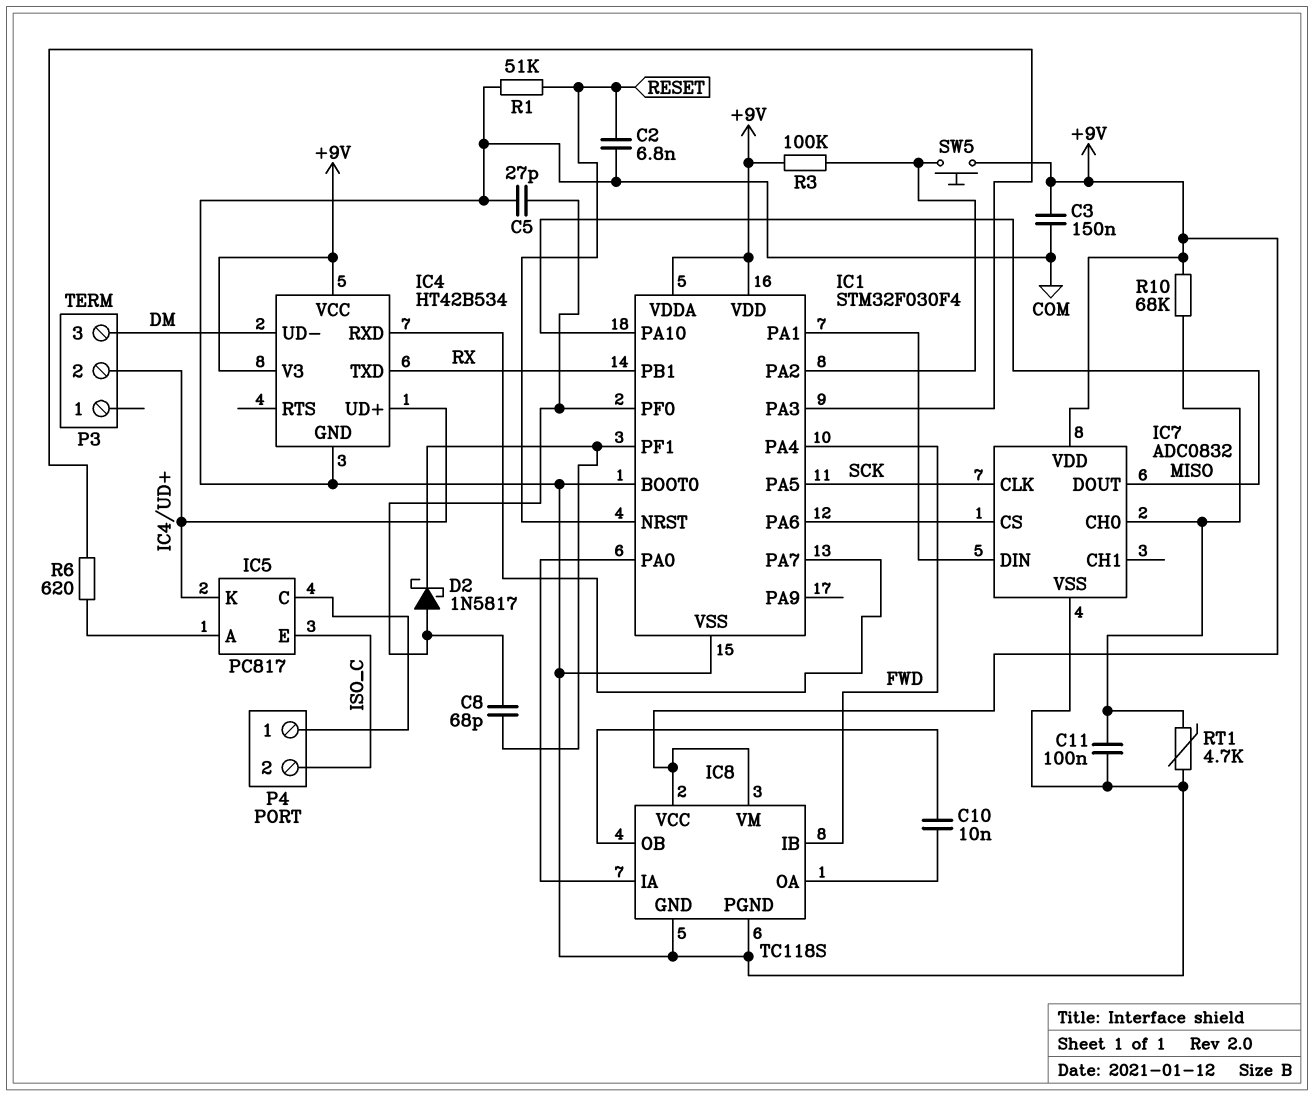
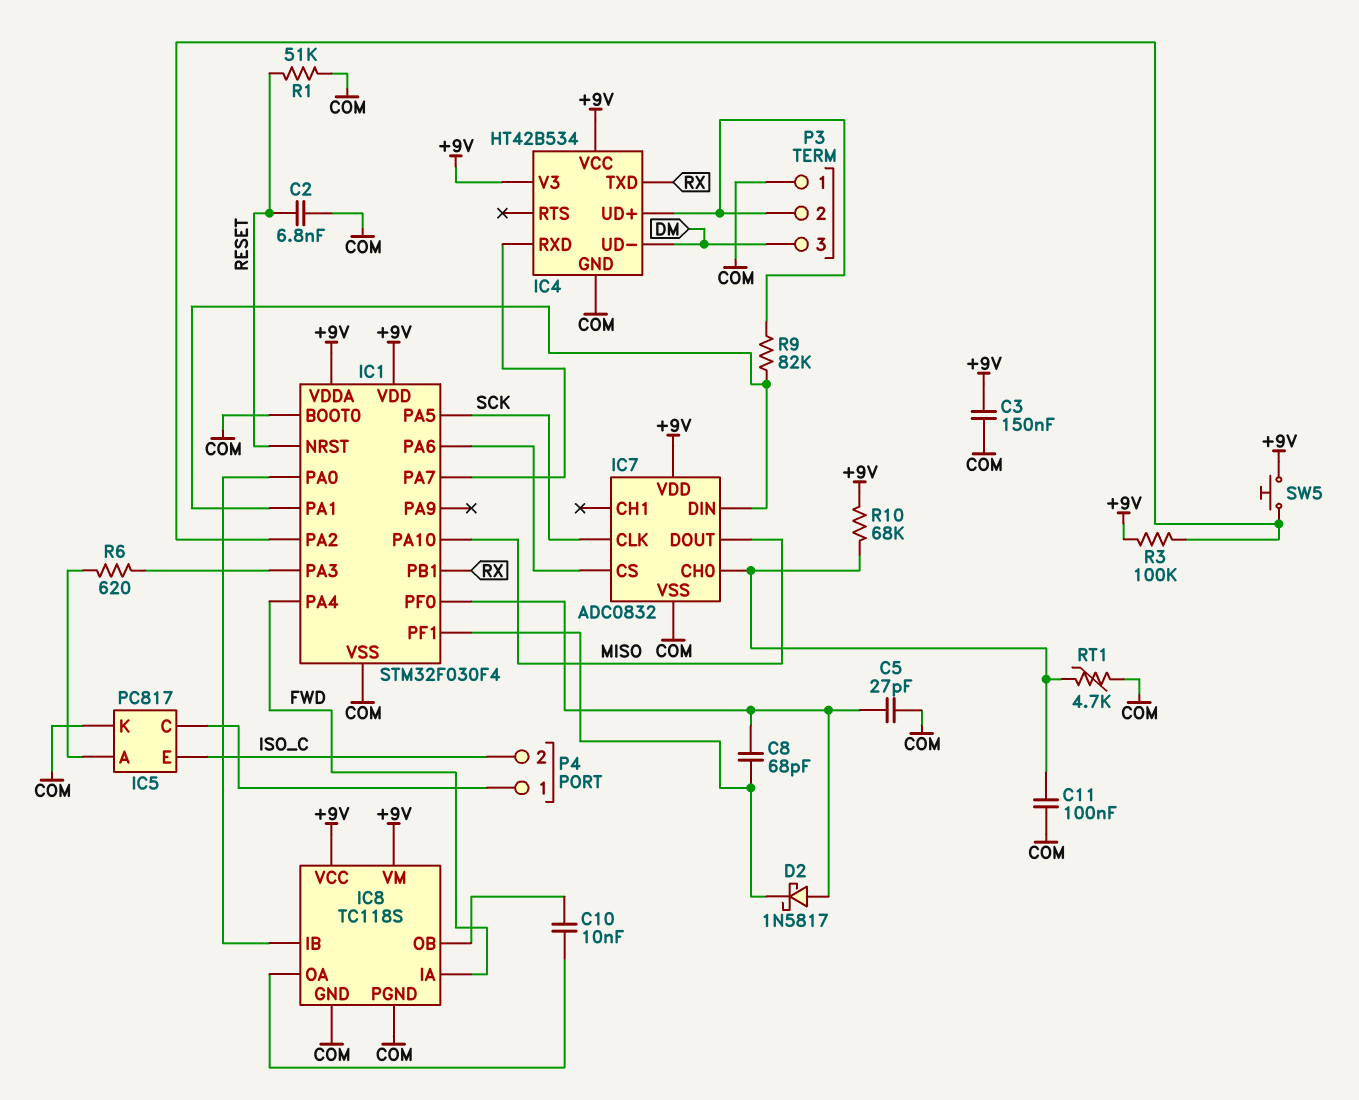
IC5 pin K: IC4/UD+ -> COM
IC8 pin IA: IC1/PA0 -> FWD
IC8 pin IB: FWD -> IC1/PA0
P3 pin 1: none -> COM
R9: none -> 82k (IC1/PA1, IC4/UD+)

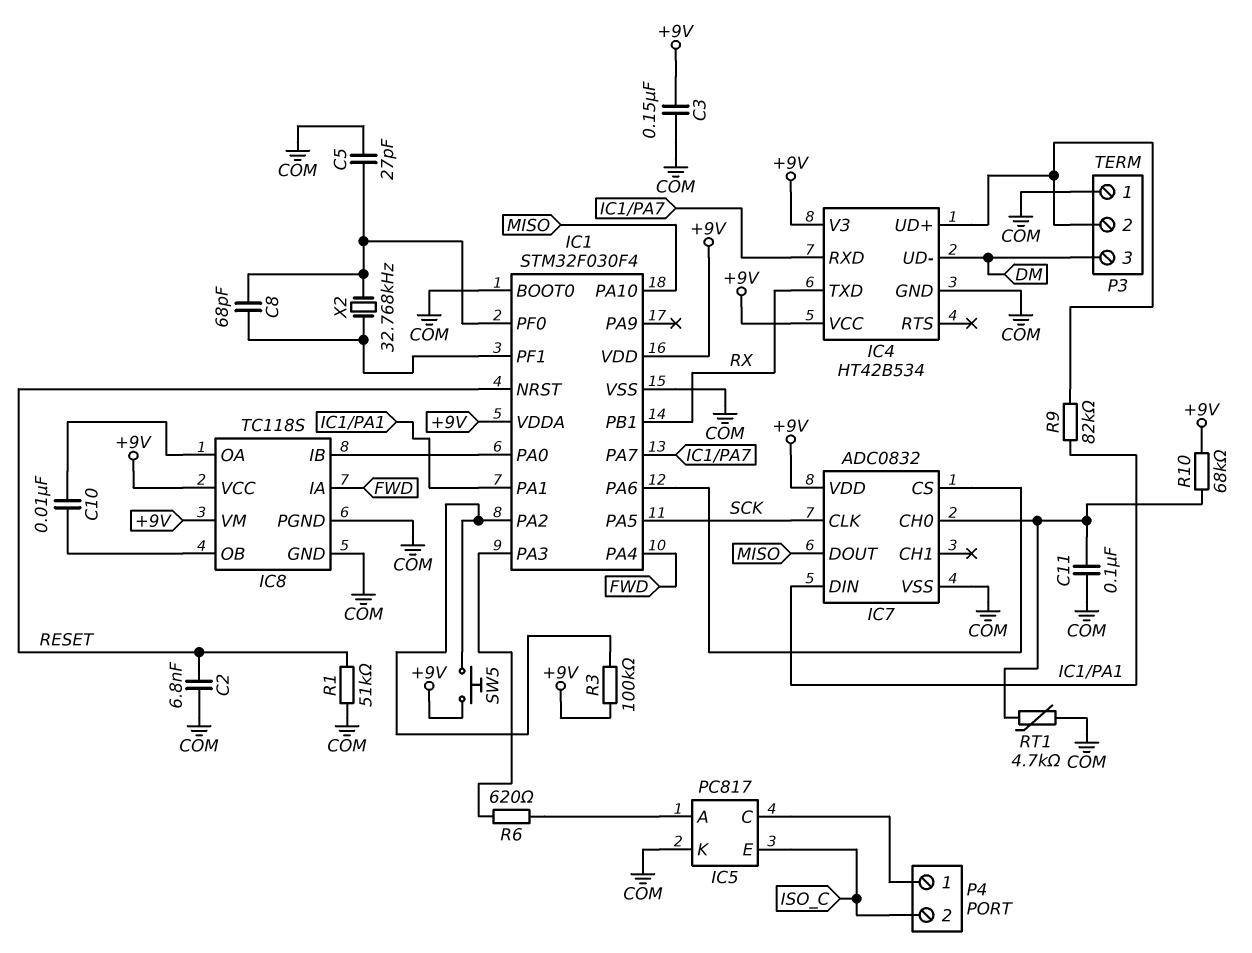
D2: schottky 1N5817 (A IC1/PF0, K IC1/PF1) -> none
X2: none -> 32.768kHz (IC1/PF0, IC1/PF1)

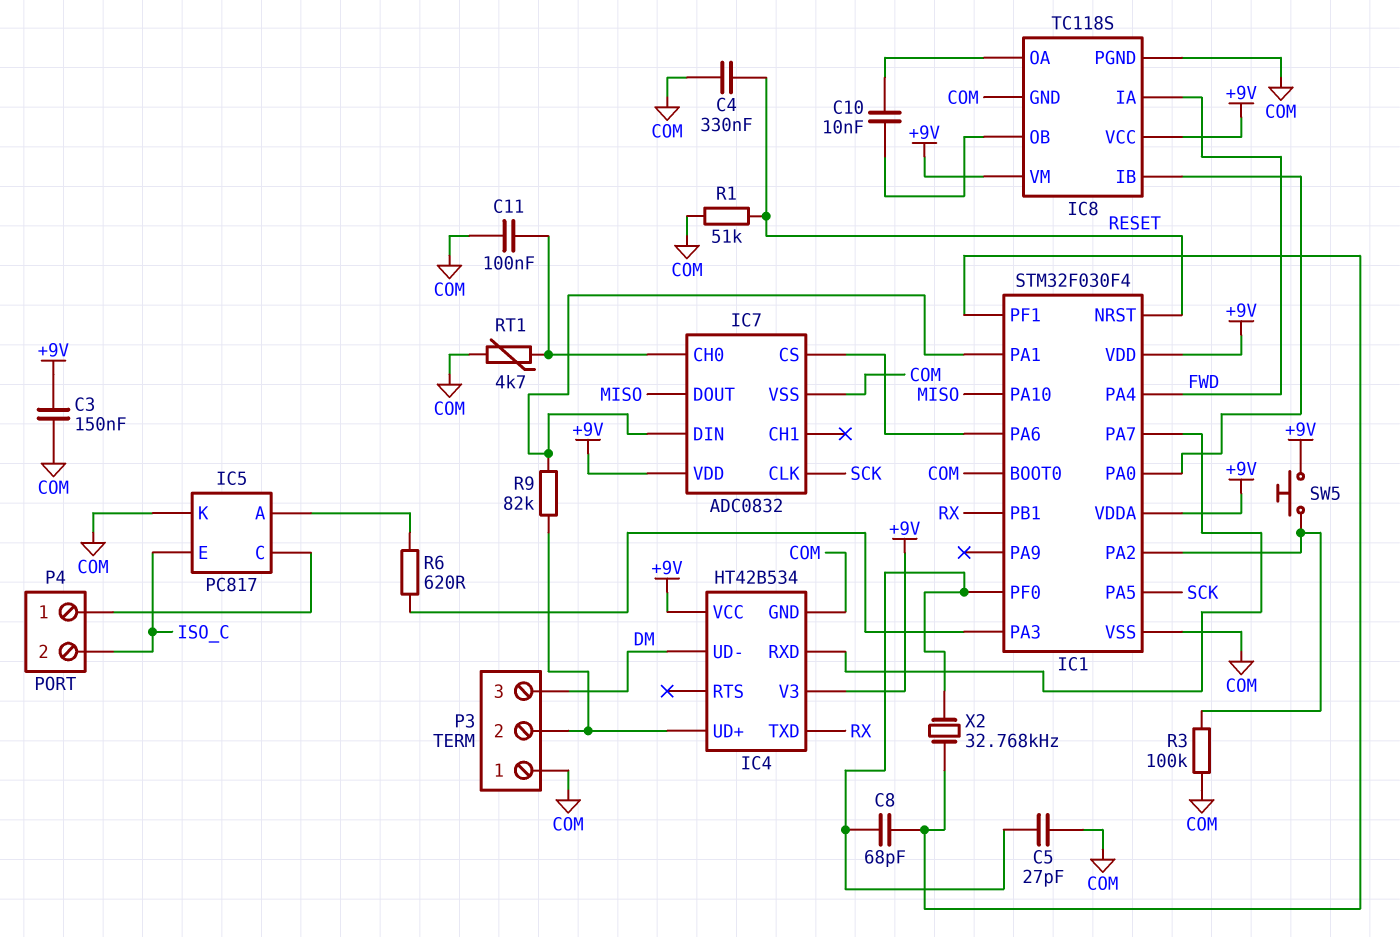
C2: 6.8nF (COM, RESET) -> none
C4: none -> 330nF (COM, RESET)
R3: 100k (+9V, IC1/PA2) -> 100k (COM, IC1/PA2)
R10: 68k (+9V, IC7/CH0) -> none

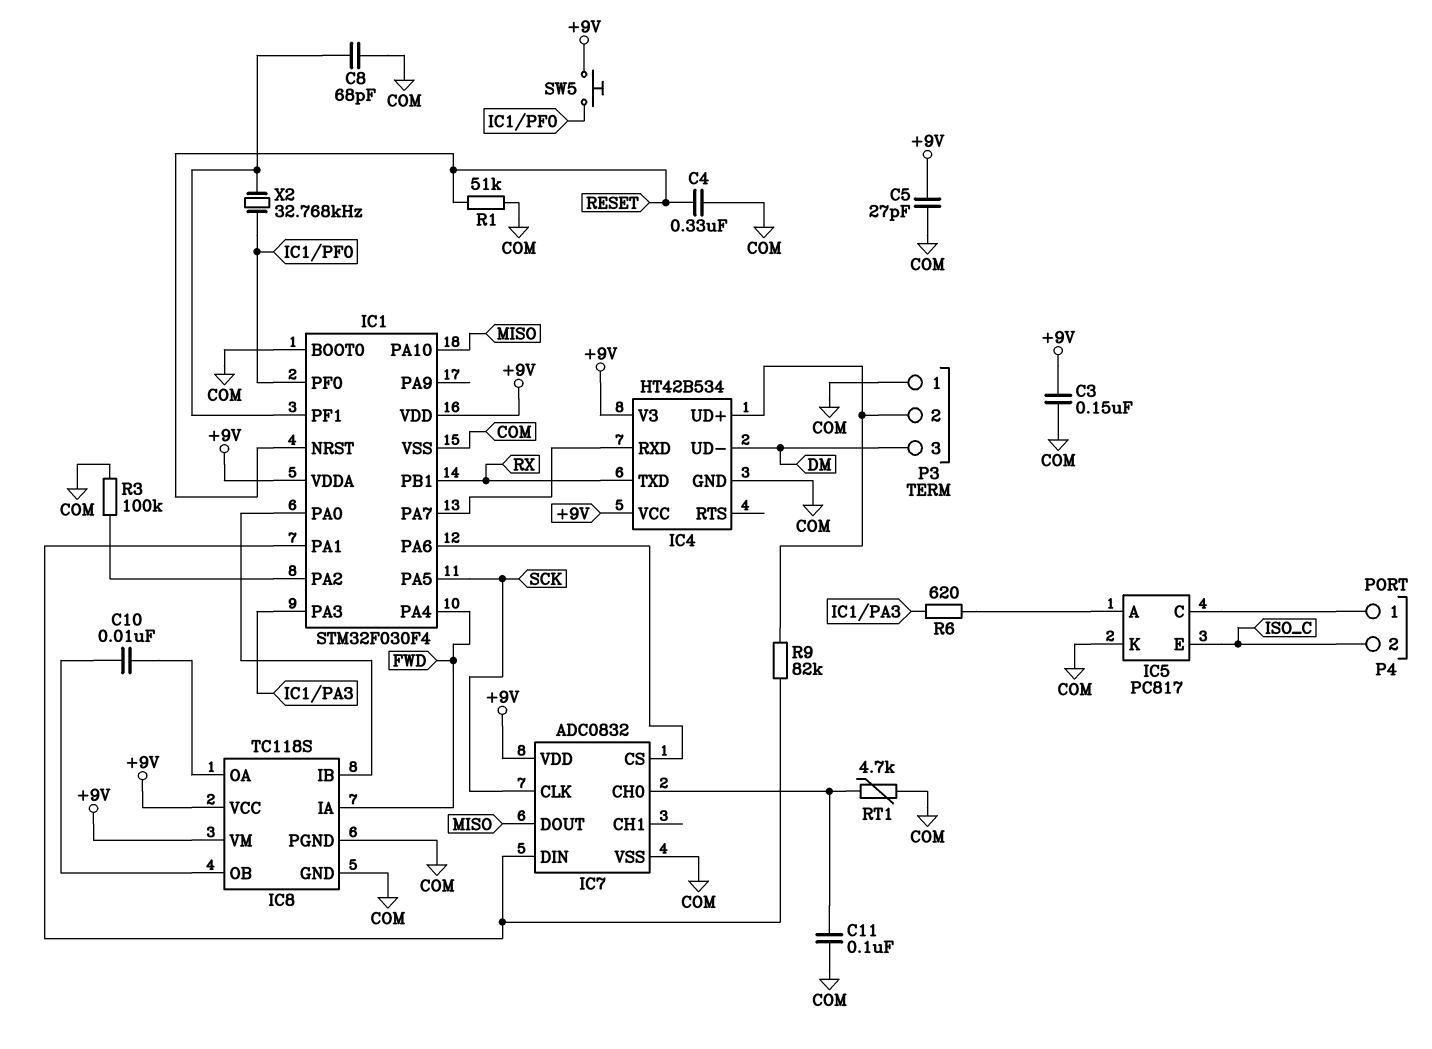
C5: 27pF (COM, IC1/PF0) -> 27pF (+9V, COM)
C8: 68pF (IC1/PF0, IC1/PF1) -> 68pF (COM, IC1/PF1)
SW5: button (+9V, IC1/PA2) -> button (+9V, IC1/PF0)

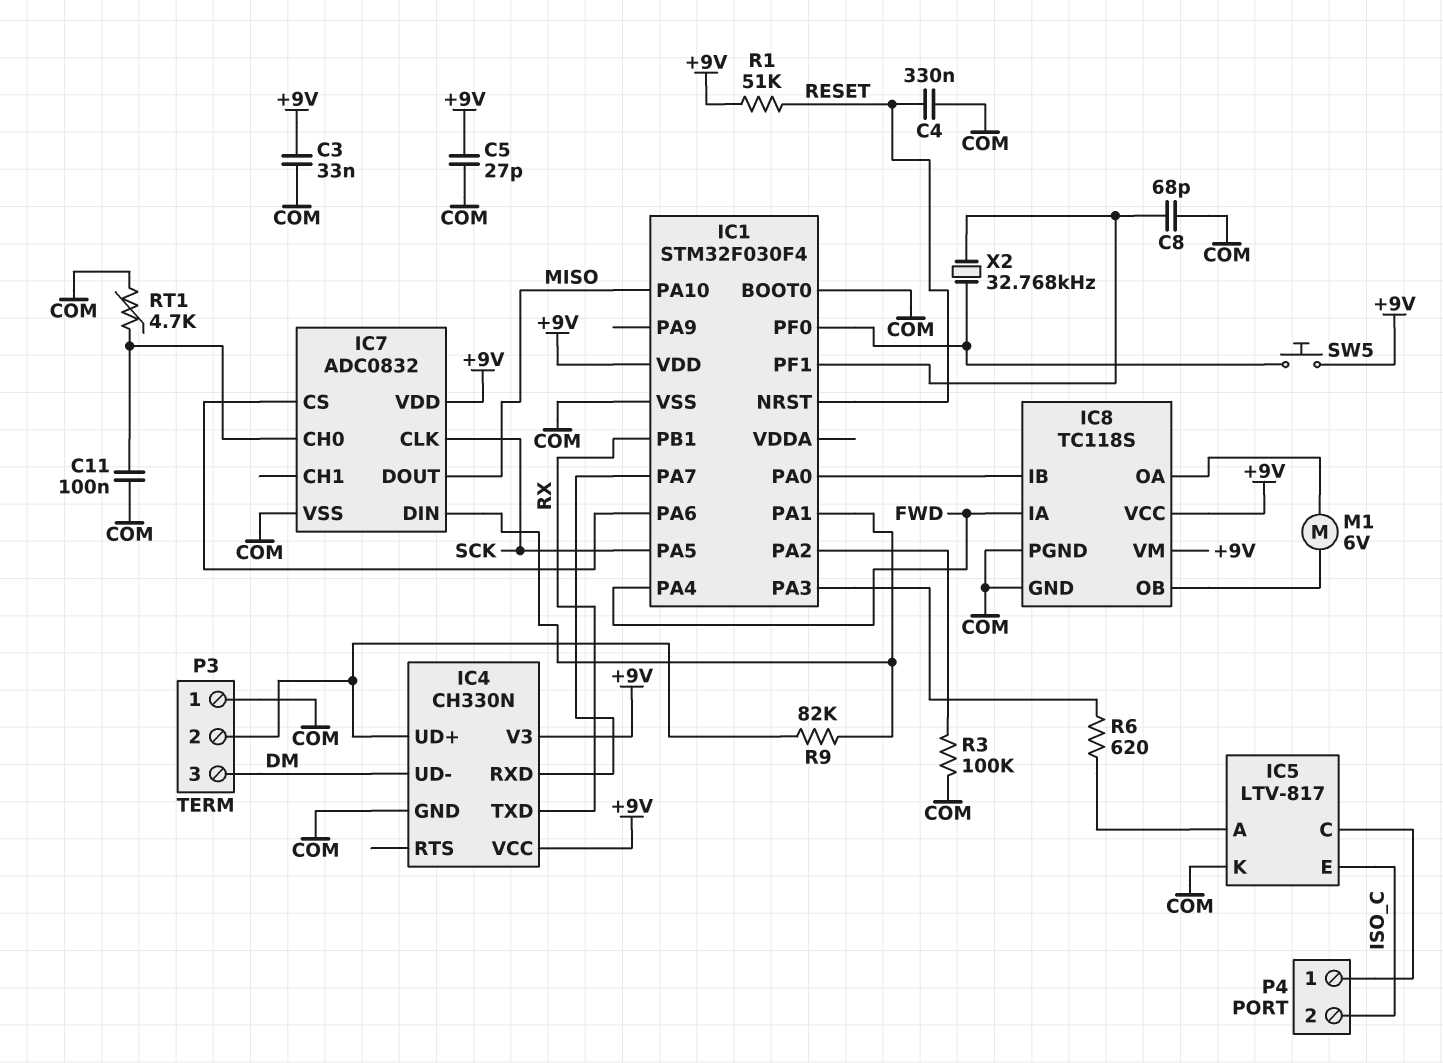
C3: 150nF (+9V, COM) -> 33nF (+9V, COM)
C10: 10nF (IC8/OA, IC8/OB) -> none
IC1 pin VDDA: +9V -> none
IC4: HT42B534 -> CH330N
IC5: PC817 -> LTV-817
M1: none -> motor 6V (IC8/OA, IC8/OB)
R1: 51k (COM, RESET) -> 51k (+9V, RESET)

